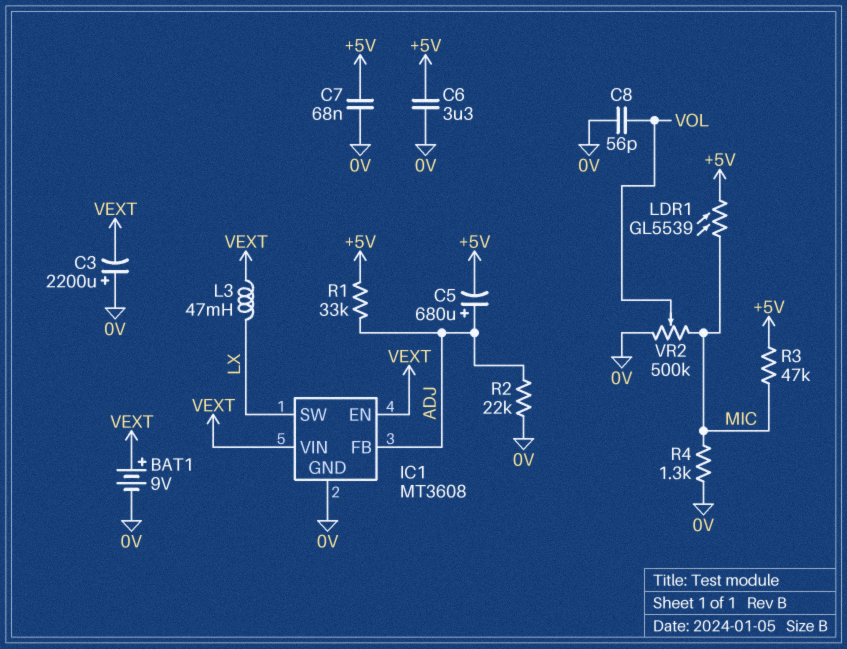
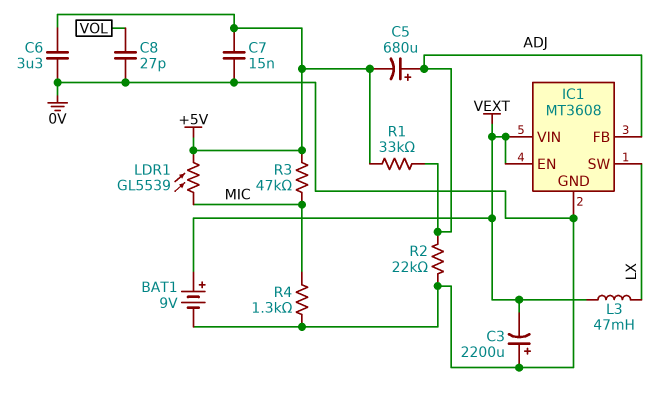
C7: 68nF (+5V, 0V) -> 15nF (+5V, 0V)
C8: 56pF (0V, VOL) -> 27pF (0V, VOL)
VR2: 500k (0V, MIC, wiper VOL) -> none

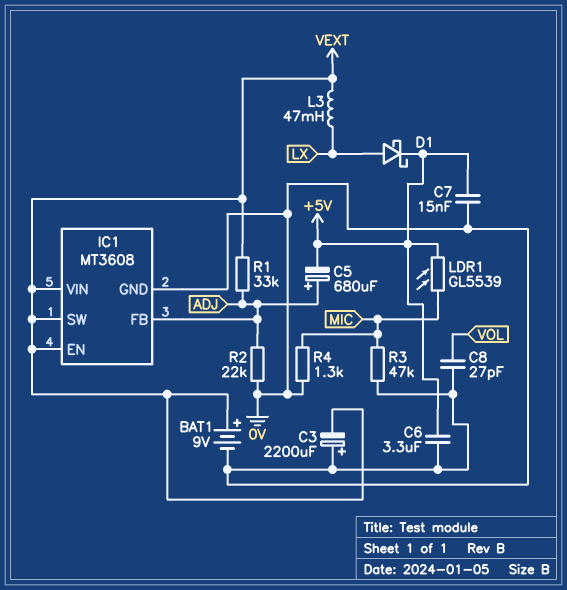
D1: none -> schottky (A LX, K +5V)
IC1 pin SW: LX -> VEXT
R1: 33k (+5V, ADJ) -> 33k (ADJ, VEXT)
R3: 47k (+5V, MIC) -> 47k (0V, MIC)

